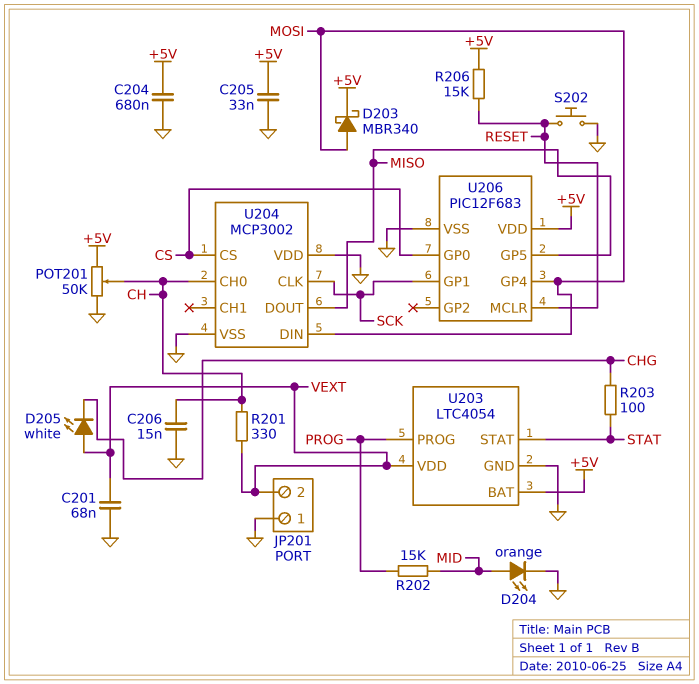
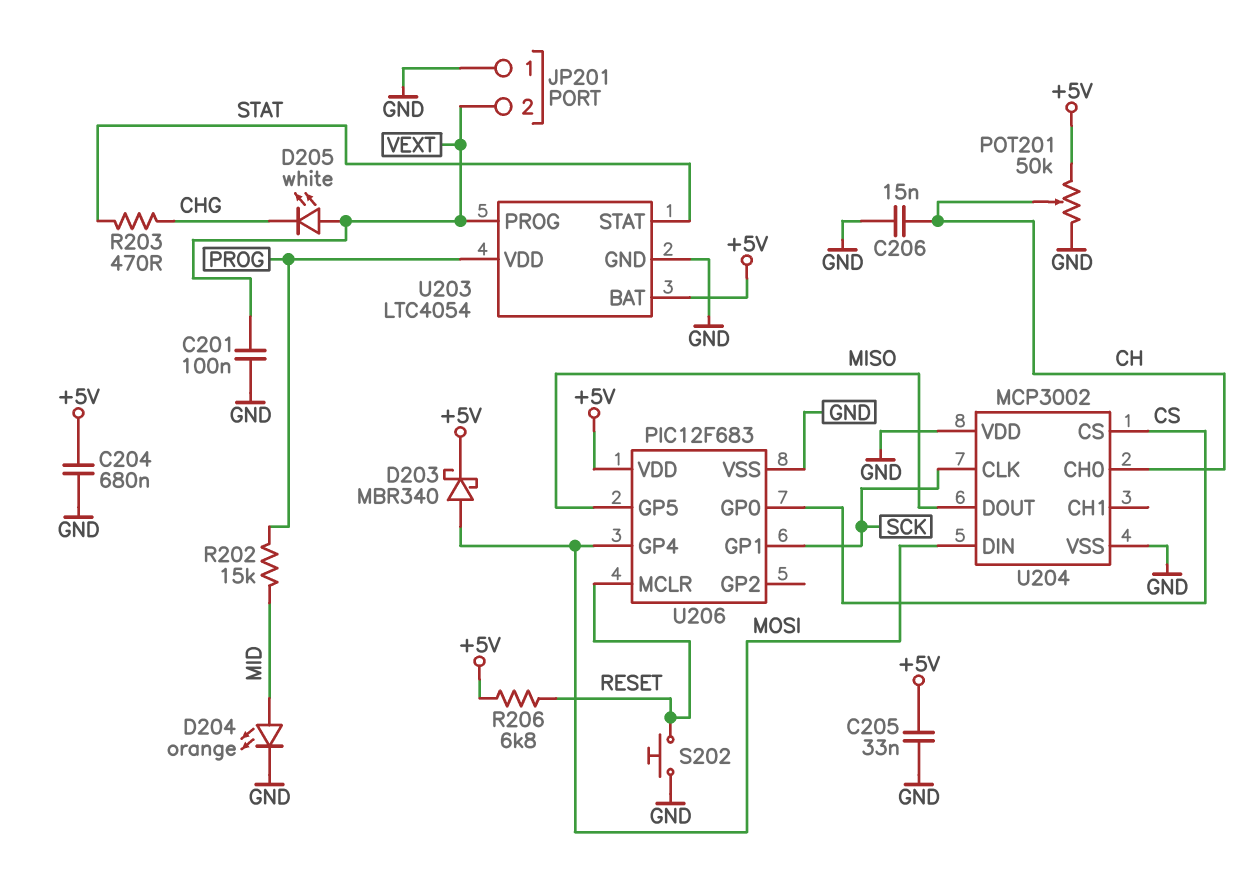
C201: 68nF (GND, VEXT) -> 100nF (GND, VEXT)
R201: 330 (CH, VEXT) -> none
R203: 100 (CHG, STAT) -> 470 (CHG, STAT)
R206: 15k (+5V, RESET) -> 6.8k (+5V, RESET)
U203 pin PROG: PROG -> VEXT
U203 pin VDD: VEXT -> PROG

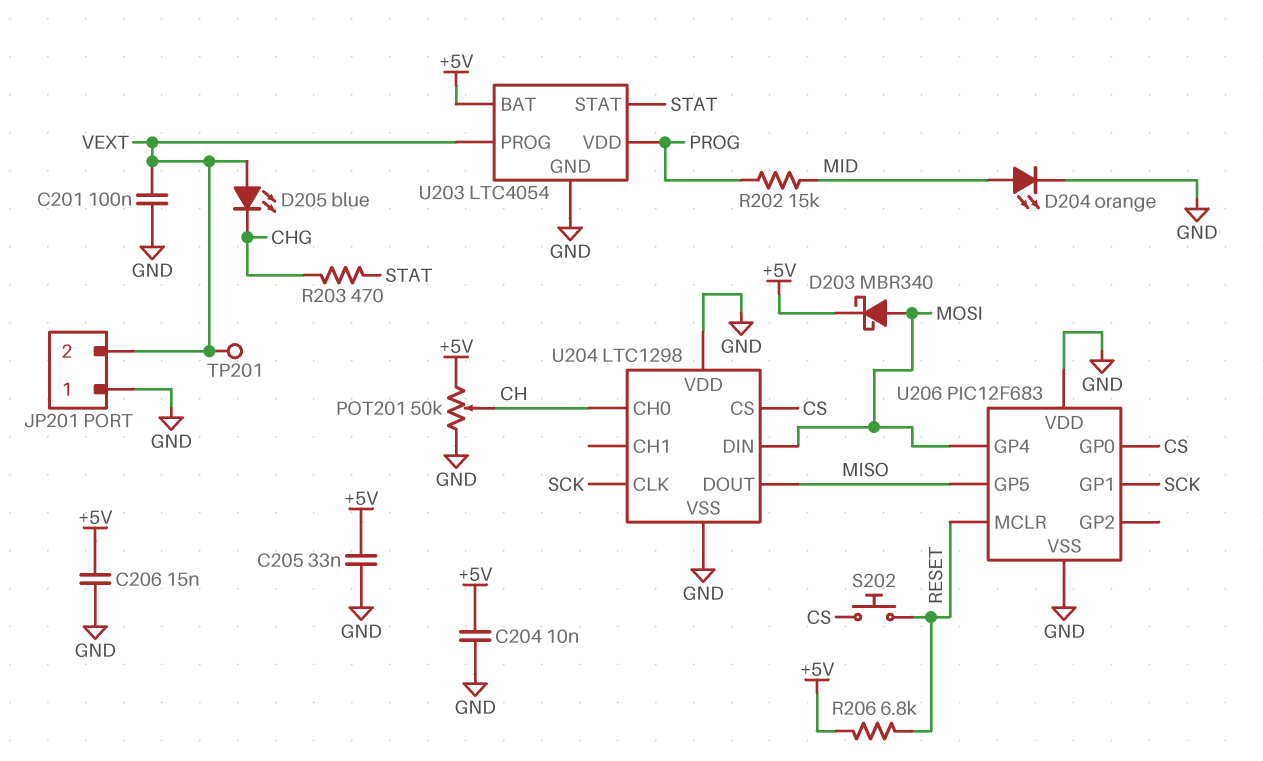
C204: 680nF (+5V, GND) -> 10nF (+5V, GND)
C206: 15nF (CH, GND) -> 15nF (+5V, GND)
D205: LED white (A VEXT, K CHG) -> LED blue (A VEXT, K CHG)
S202: button (GND, RESET) -> button (CS, RESET)
TP201: none -> test point (VEXT)
U204: MCP3002 -> LTC1298
U206 pin VDD: +5V -> GND

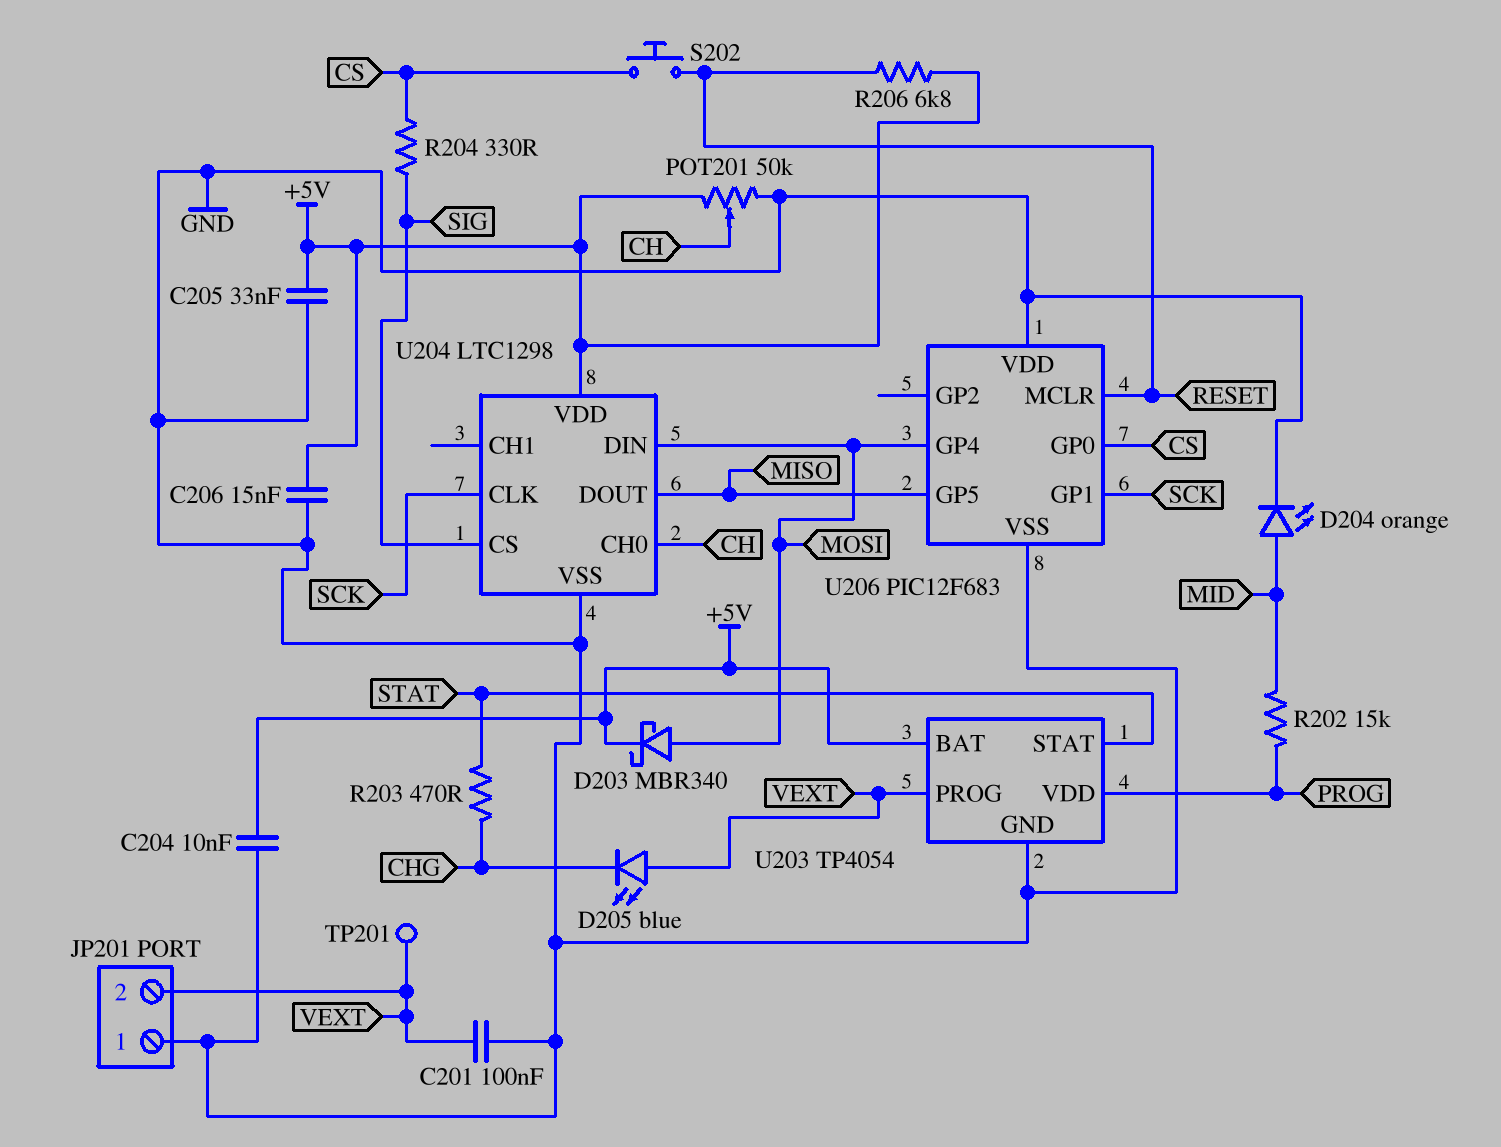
R204: none -> 330 (CS, SIG)
U203: LTC4054 -> TP4054
U204 pin CS: CS -> SIG
U204 pin VDD: GND -> +5V

